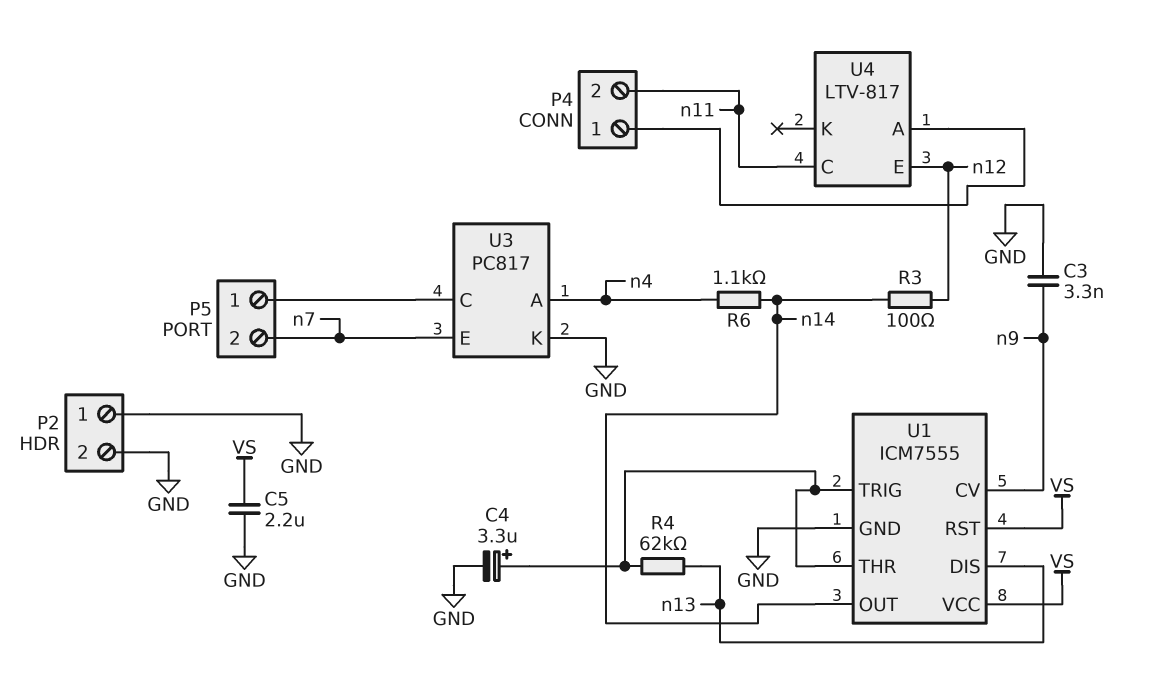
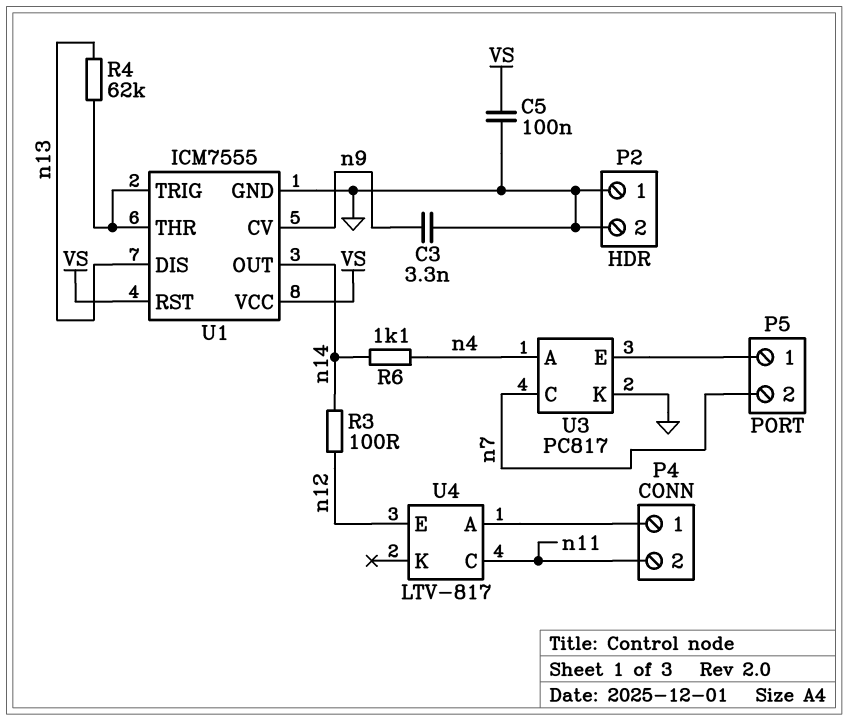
C4: 3.3uF (plus U1/THR, minus GND) -> none
C5: 2.2uF (GND, VS) -> 100nF (GND, VS)
U3 pin C: P5/1 -> n7
U3 pin E: n7 -> P5/1

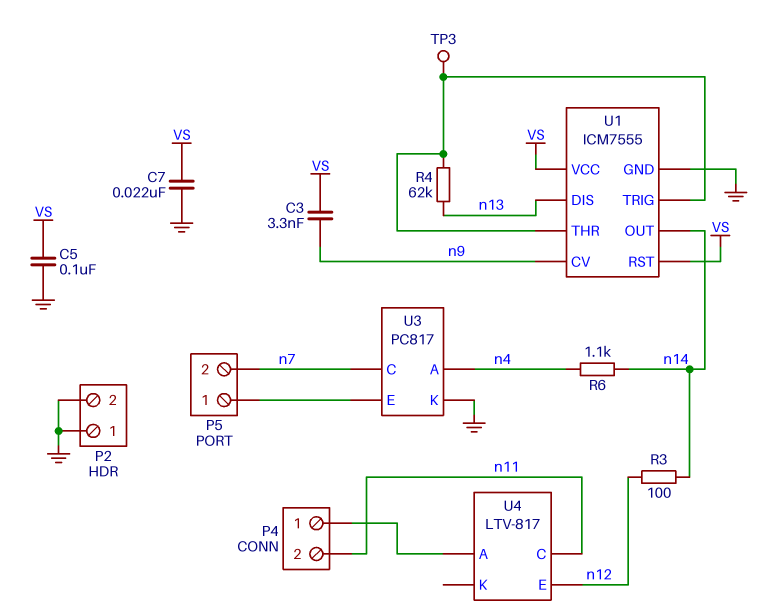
C3: 3.3nF (GND, n9) -> 3.3nF (VS, n9)
C7: none -> 22nF (GND, VS)
TP3: none -> test point (U1/THR)

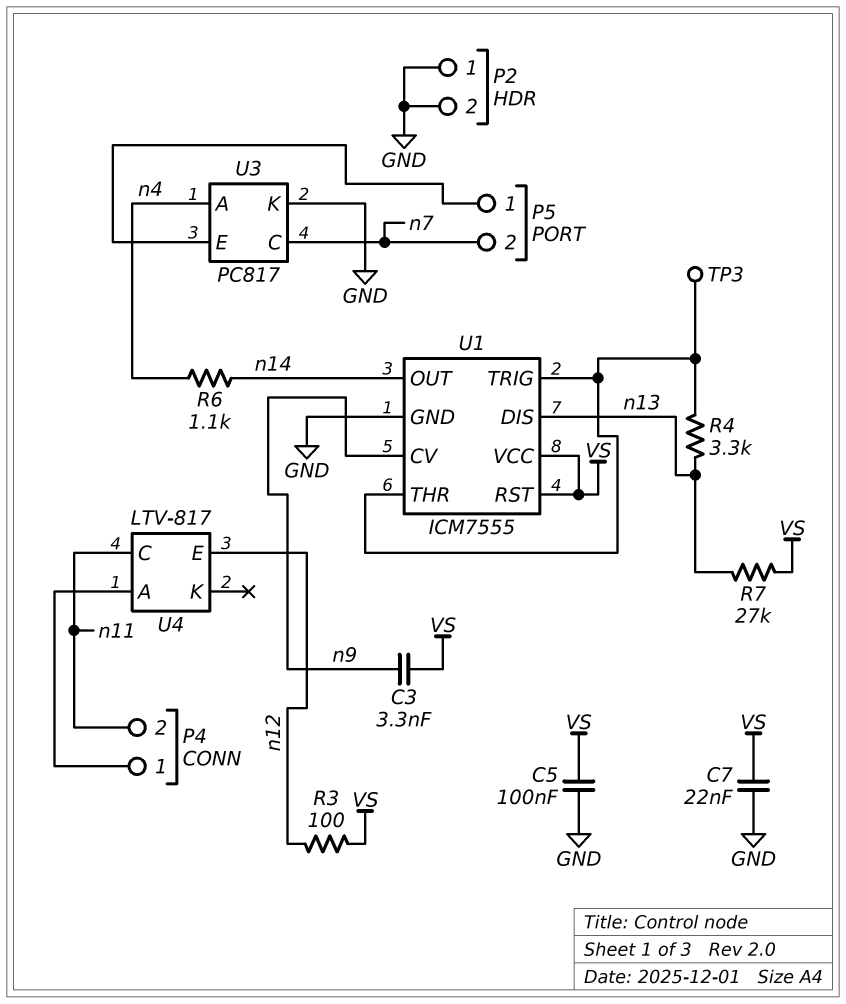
R3: 100 (n12, n14) -> 100 (VS, n12)
R4: 62k (U1/THR, n13) -> 3.3k (U1/THR, n13)
R7: none -> 27k (VS, n13)

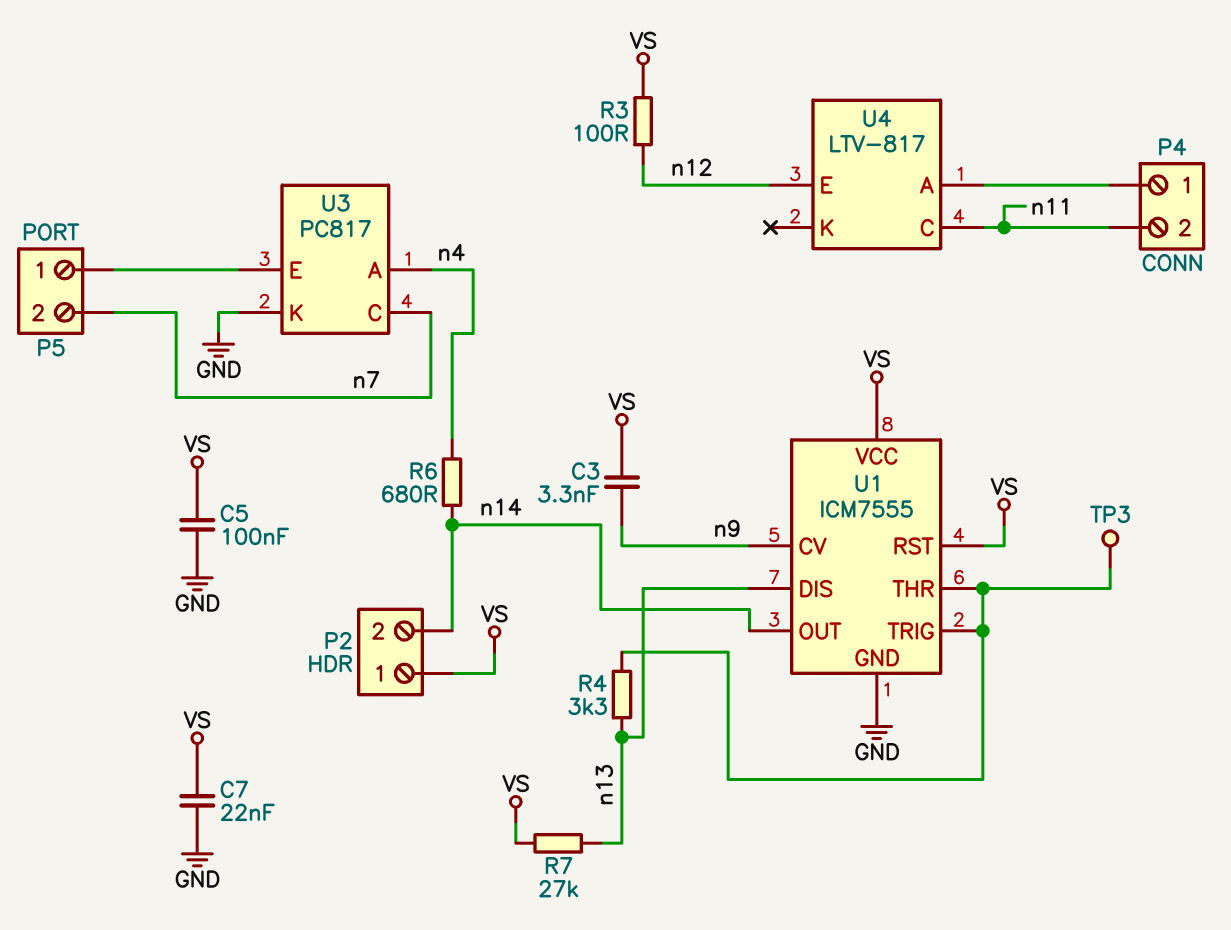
P2 pin 1: GND -> VS
P2 pin 2: GND -> n14
R6: 1.1k (n4, n14) -> 680 (n4, n14)

